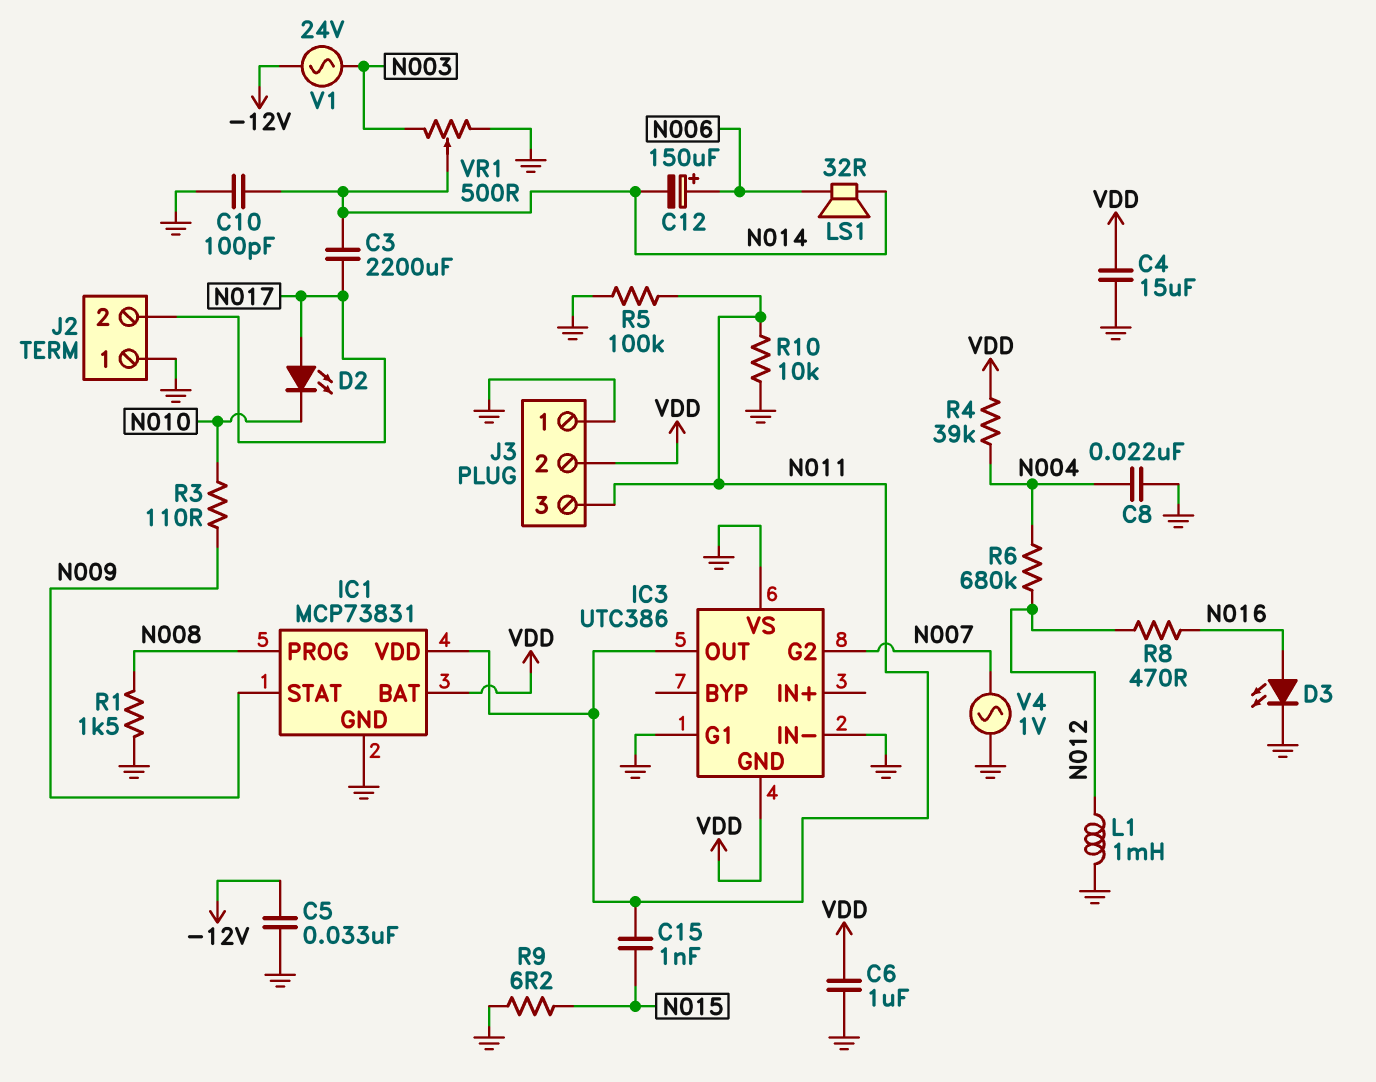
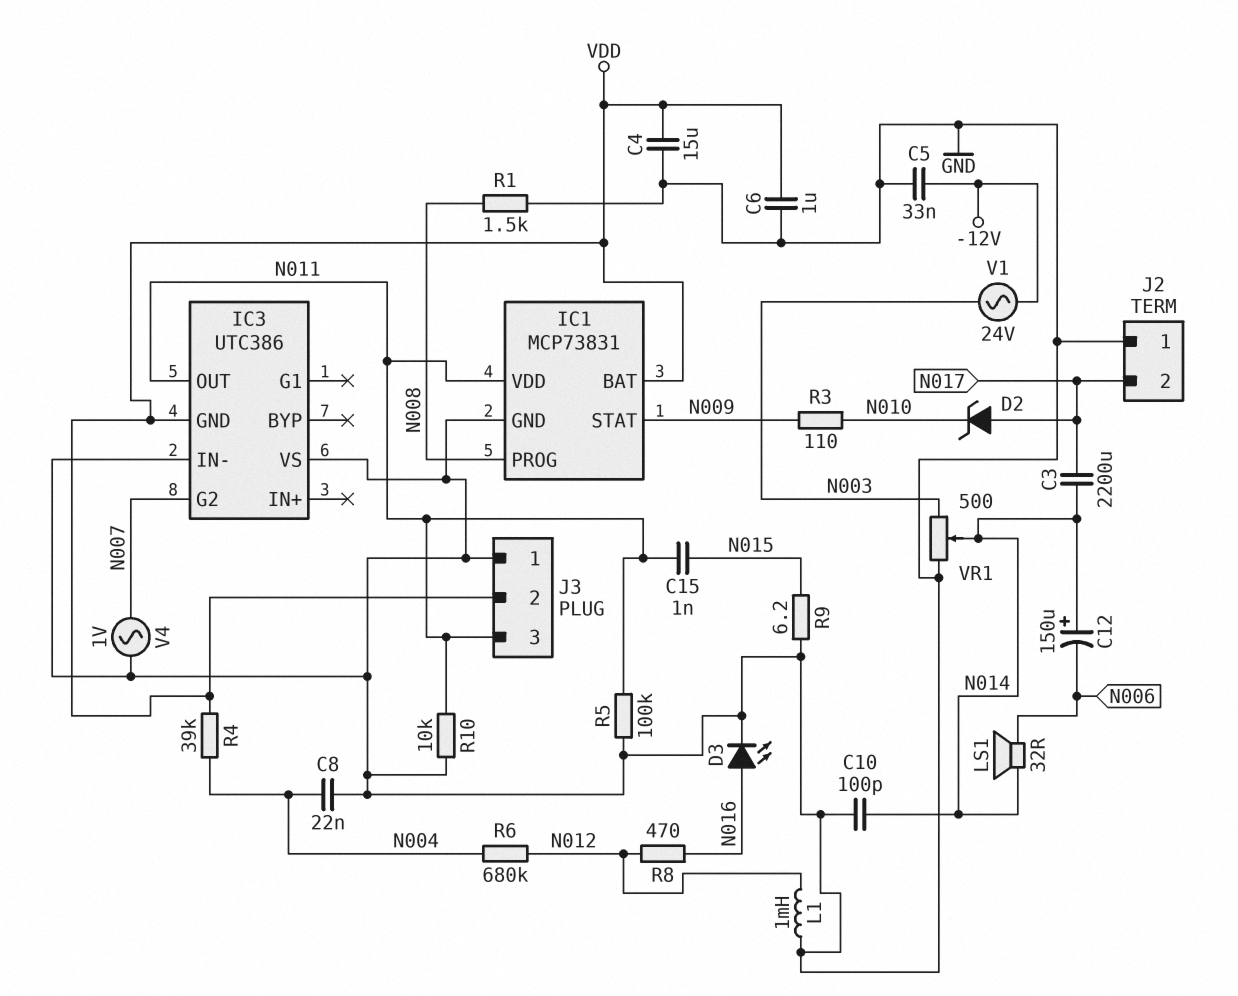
C12: 150uF (plus N006, minus N014) -> 150uF (plus N014, minus N006)
D2: LED (A N017, K N010) -> zener (A N017, K N010)
IC3 pin G1: GND -> none

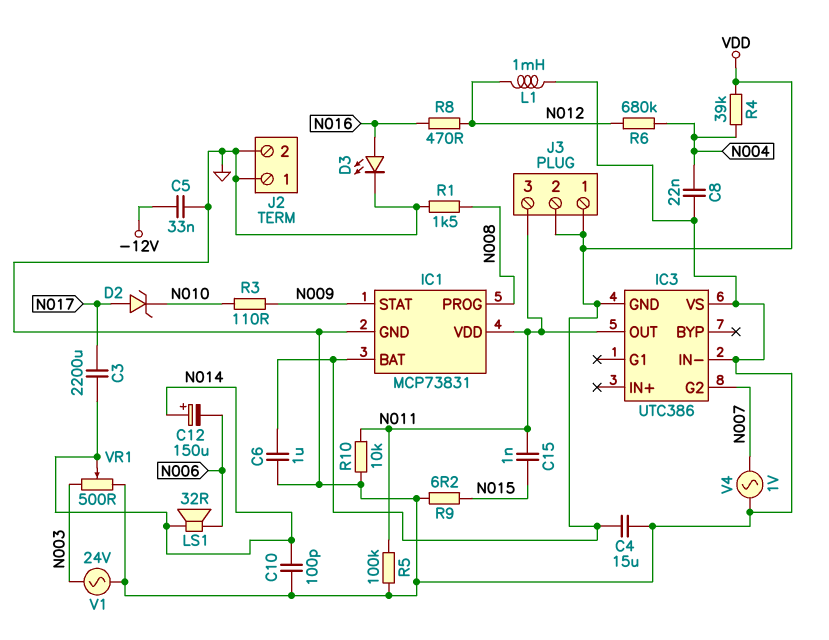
J2 pin 2: N017 -> GND
J3 pin 1: GND -> VDD
V1: AC 24V (-12V, N003) -> AC 24V (GND, N003)

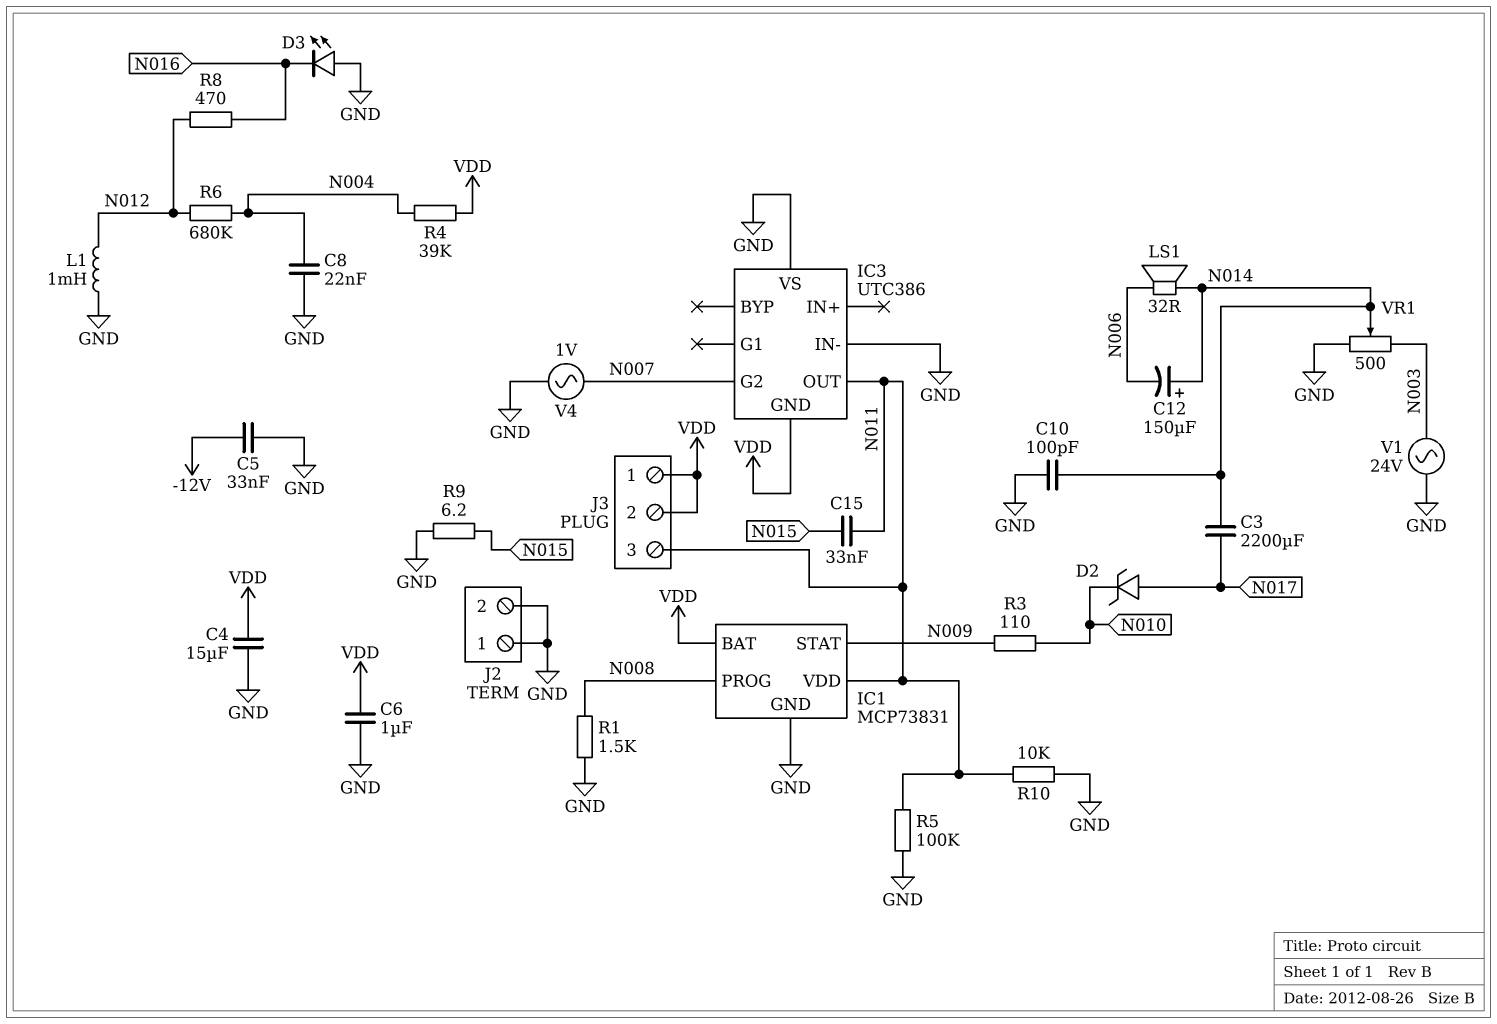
C15: 1nF (N011, N015) -> 33nF (N011, N015)
D3: LED (A N016, K GND) -> LED (A GND, K N016)

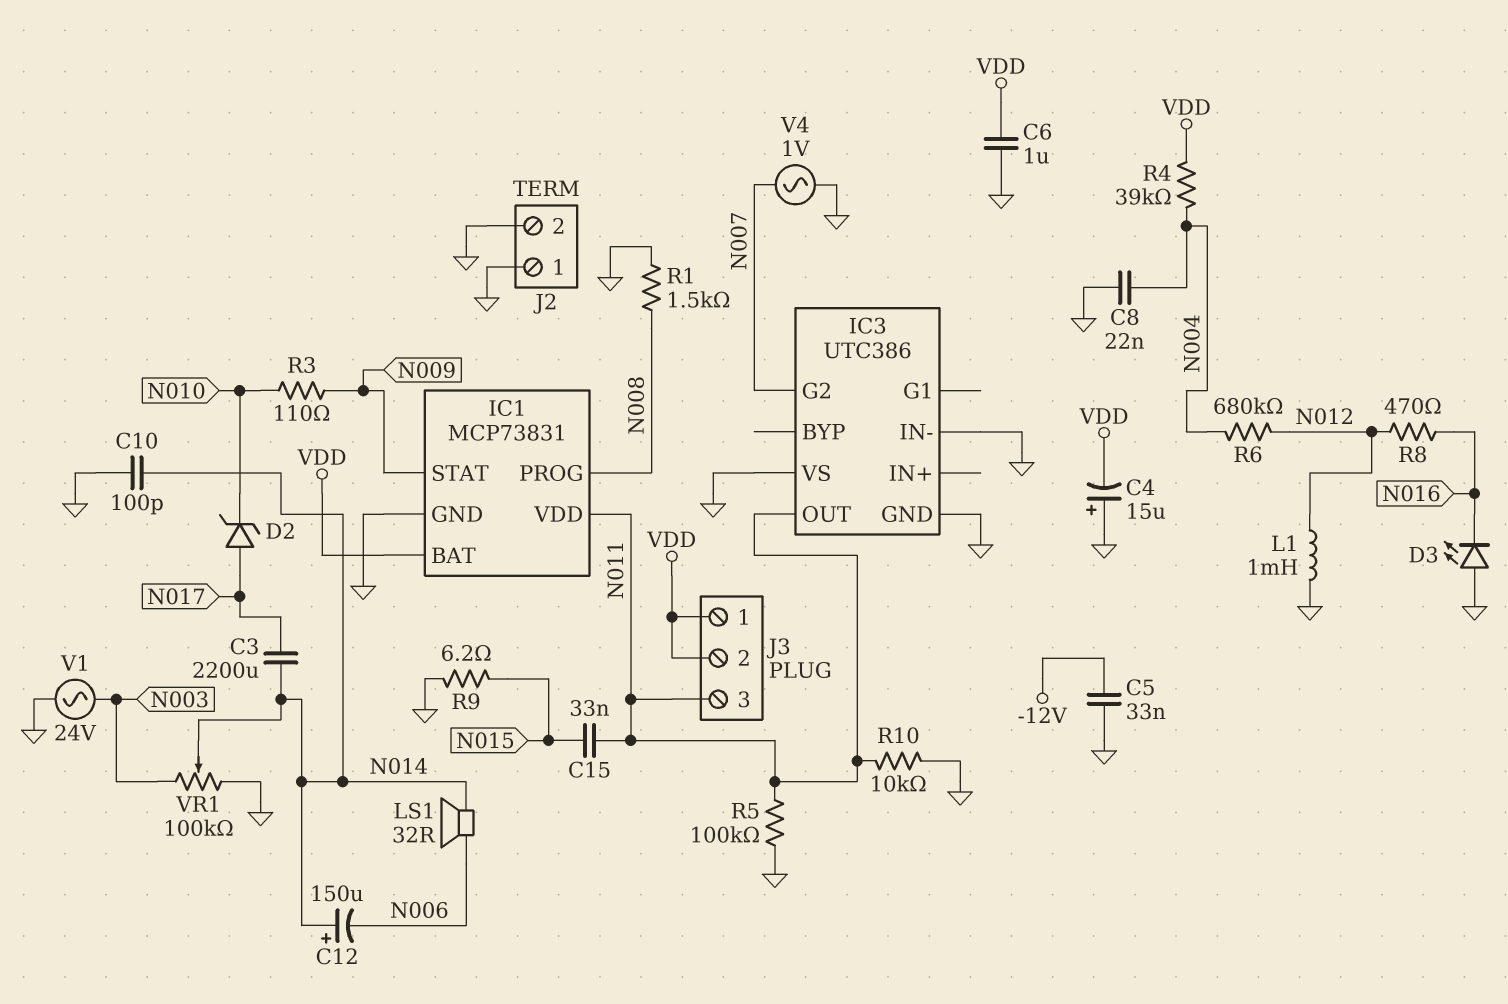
C4: 15uF (GND, VDD) -> 15uF (plus GND, minus VDD)
IC3 pin GND: VDD -> GND
VR1: 500 (GND, N003, wiper N014) -> 100k (GND, N003, wiper N014)

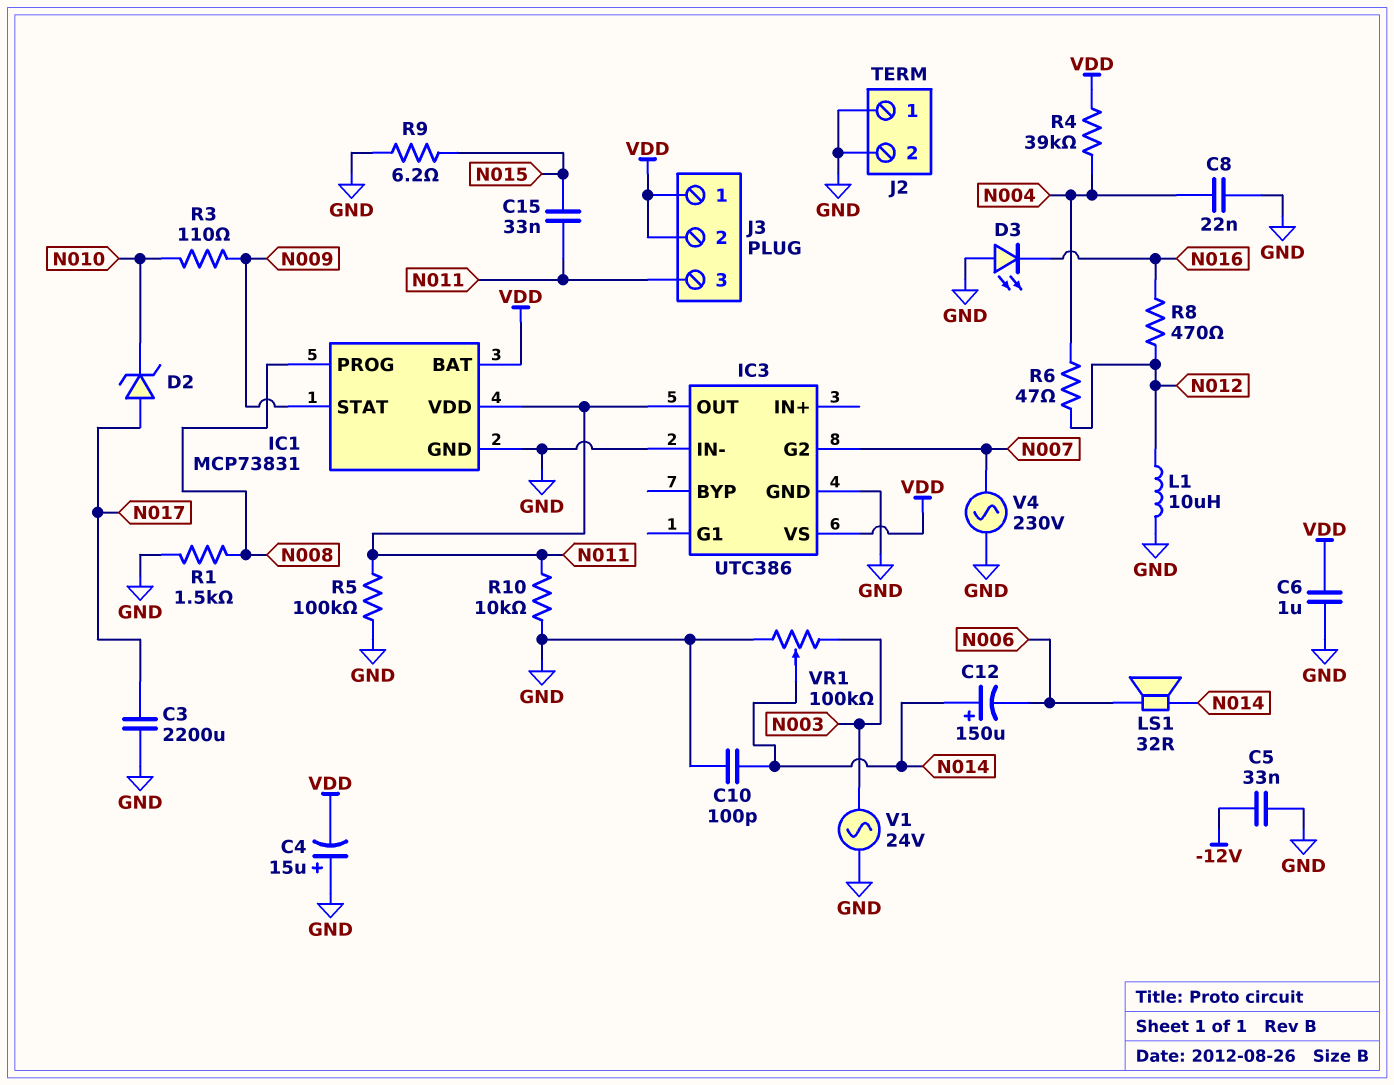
C3: 2200uF (N014, N017) -> 2200uF (GND, N017)
IC3 pin VS: GND -> VDD
L1: 1mH (GND, N012) -> 10uH (GND, N012)
R6: 680k (N004, N012) -> 47 (N004, N012)
V4: AC 1V (GND, N007) -> AC 230V (GND, N007)

